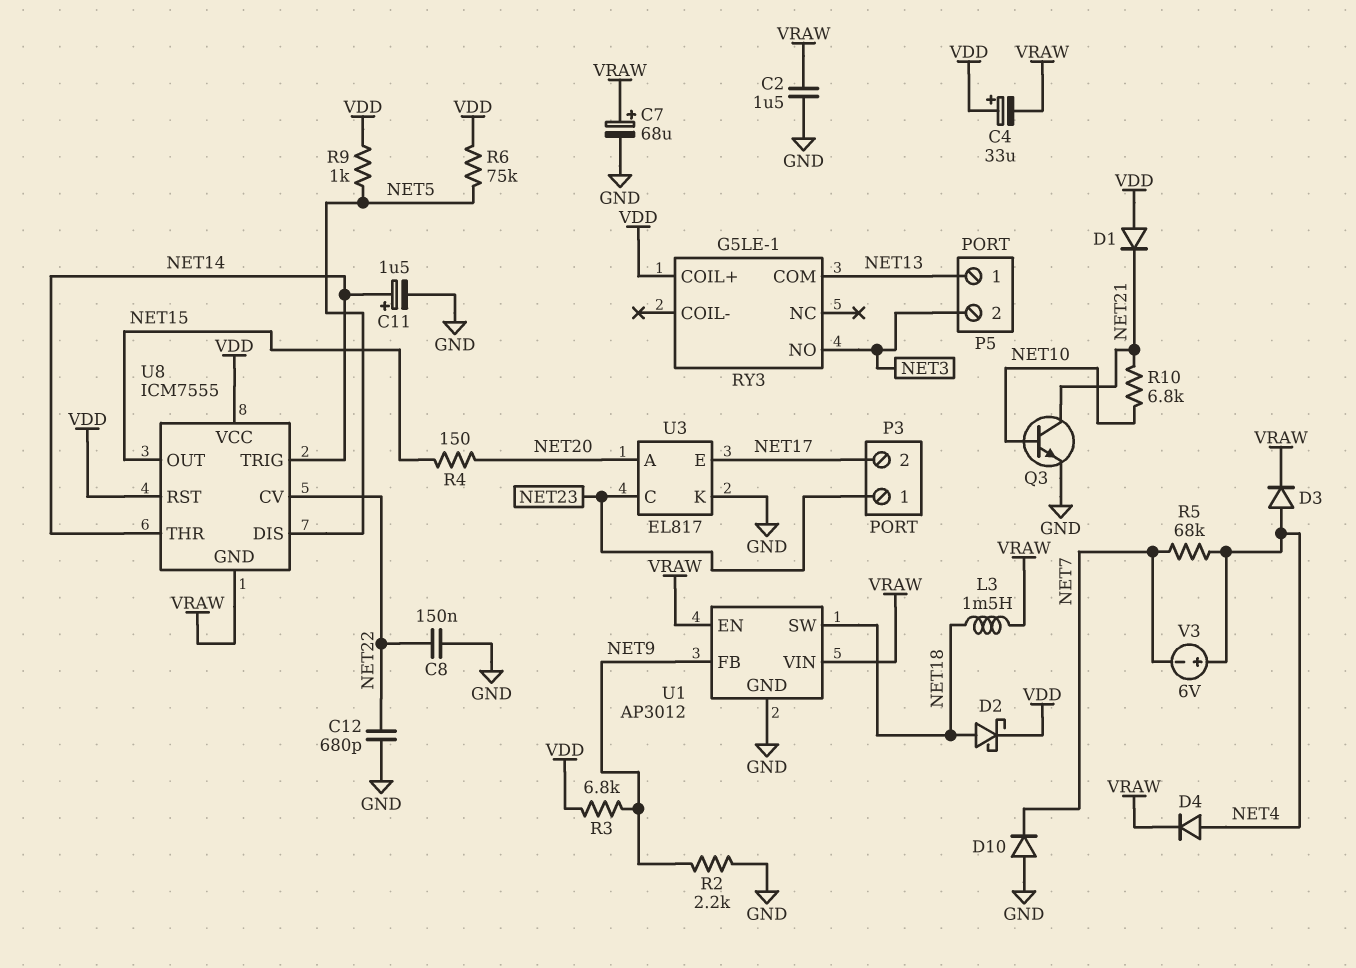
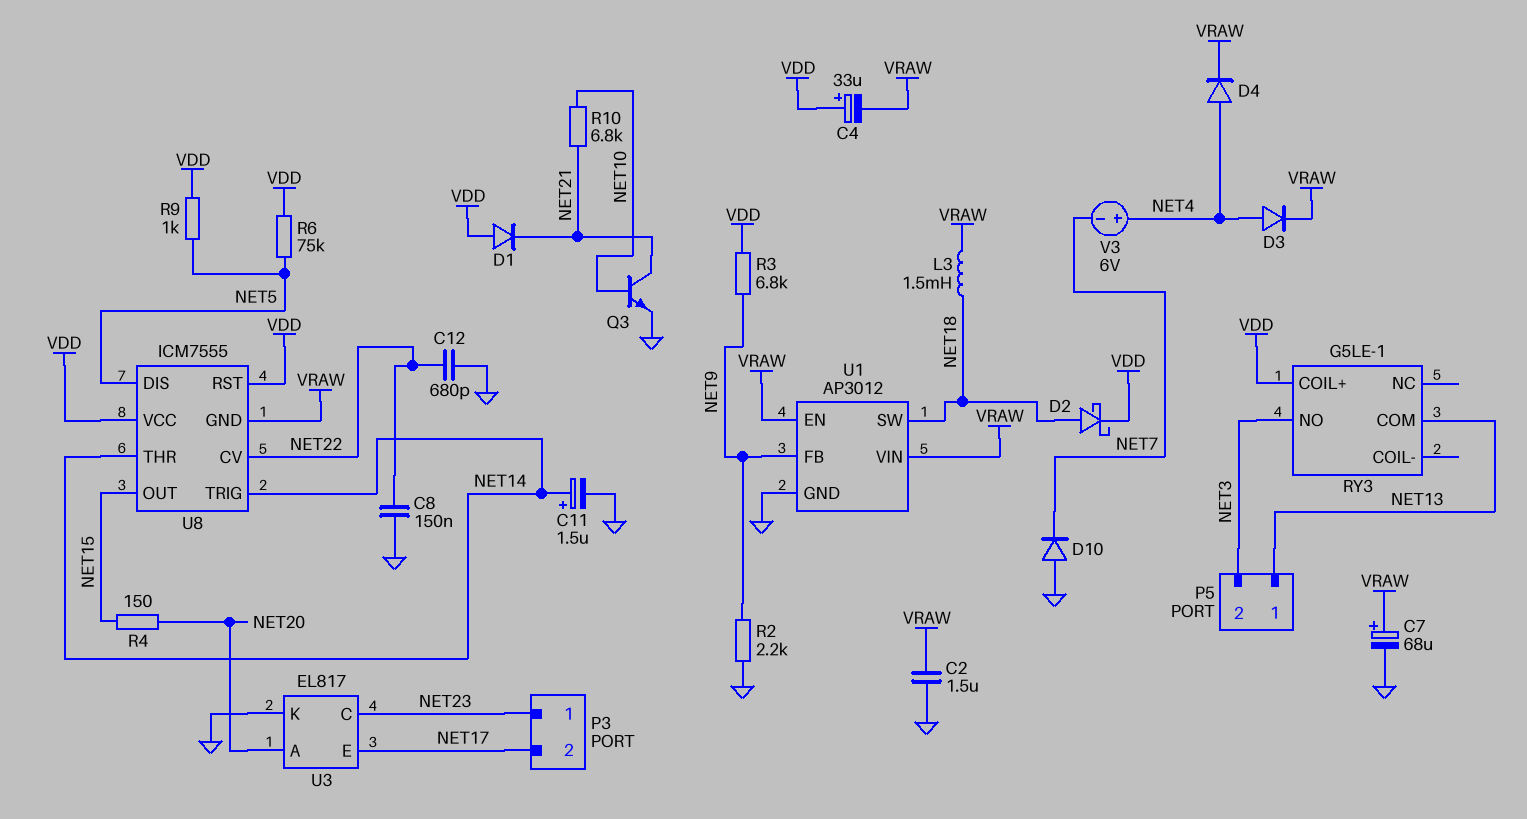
R5: 68k (NET4, NET7) -> none

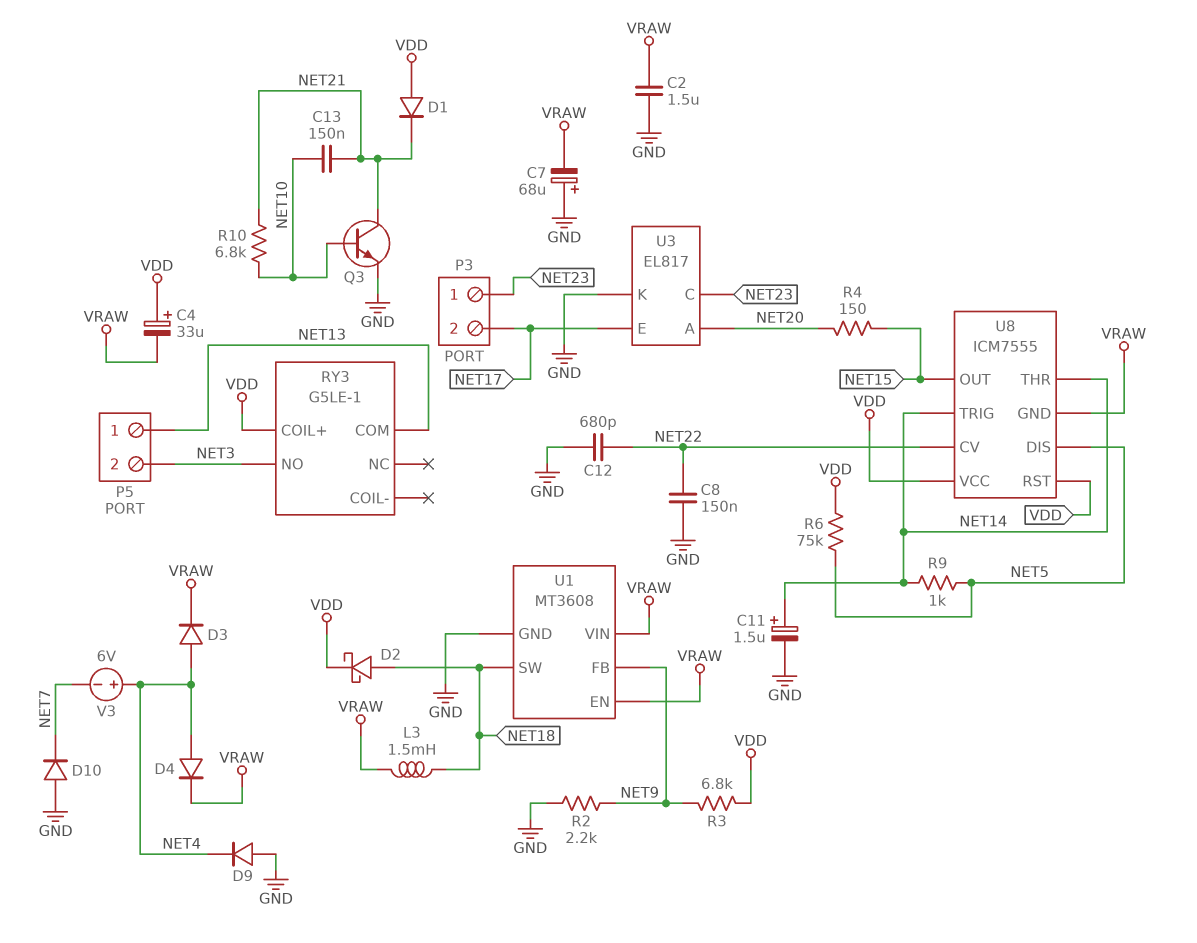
C7: 68uF (plus VRAW, minus GND) -> 68uF (plus GND, minus VRAW)
C13: none -> 150nF (NET10, NET21)
D9: none -> diode (A GND, K NET4)
R9: 1k (NET5, VDD) -> 1k (NET5, NET14)
U1: AP3012 -> MT3608

